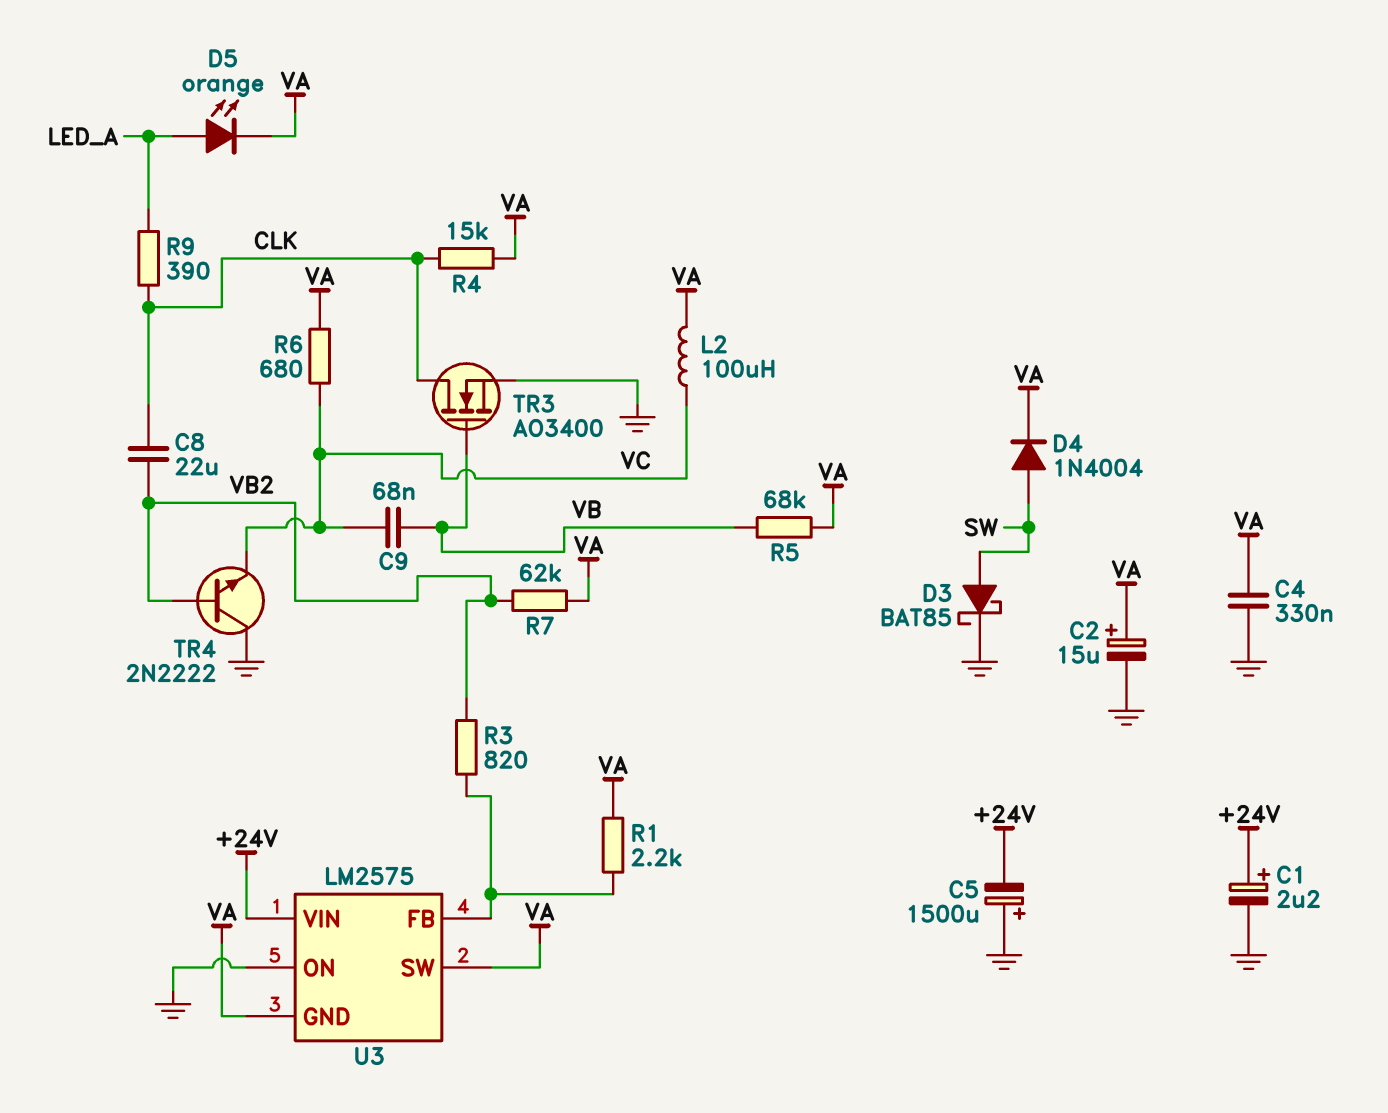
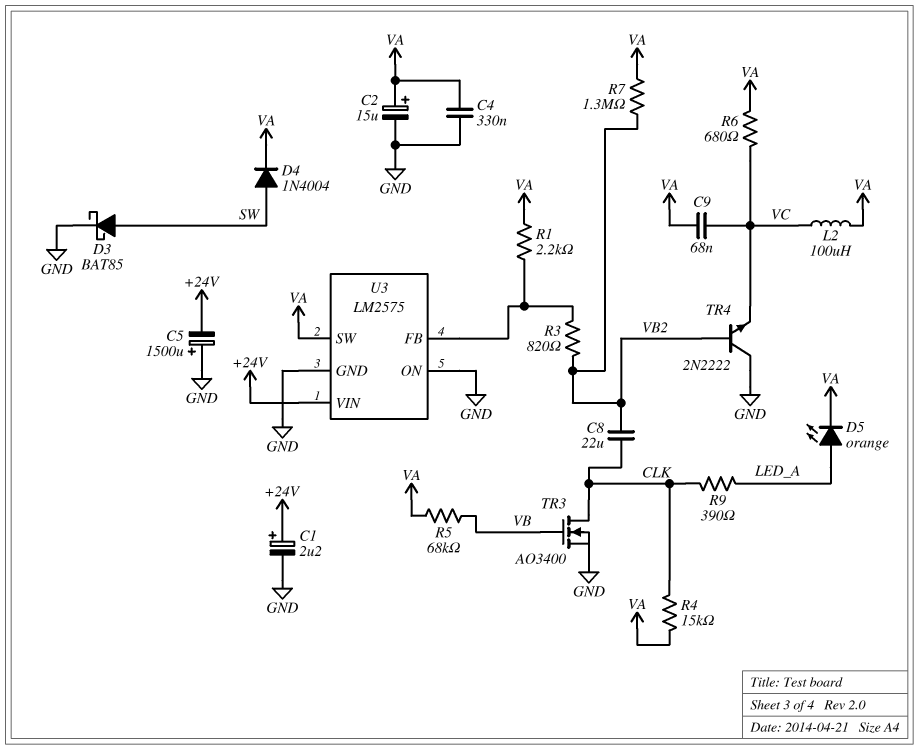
C9: 68nF (VB, VC) -> 68nF (VA, VC)
R7: 62k (VA, VB2) -> 1.3M (VA, VB2)
U3 pin GND: VA -> GND

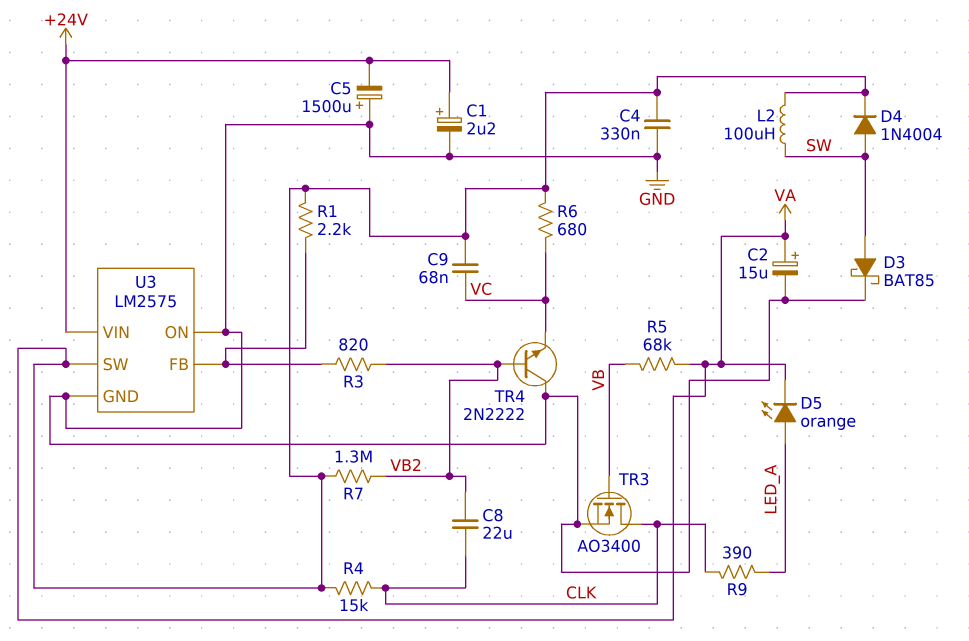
L2: 100uH (VA, VC) -> 100uH (SW, VA)

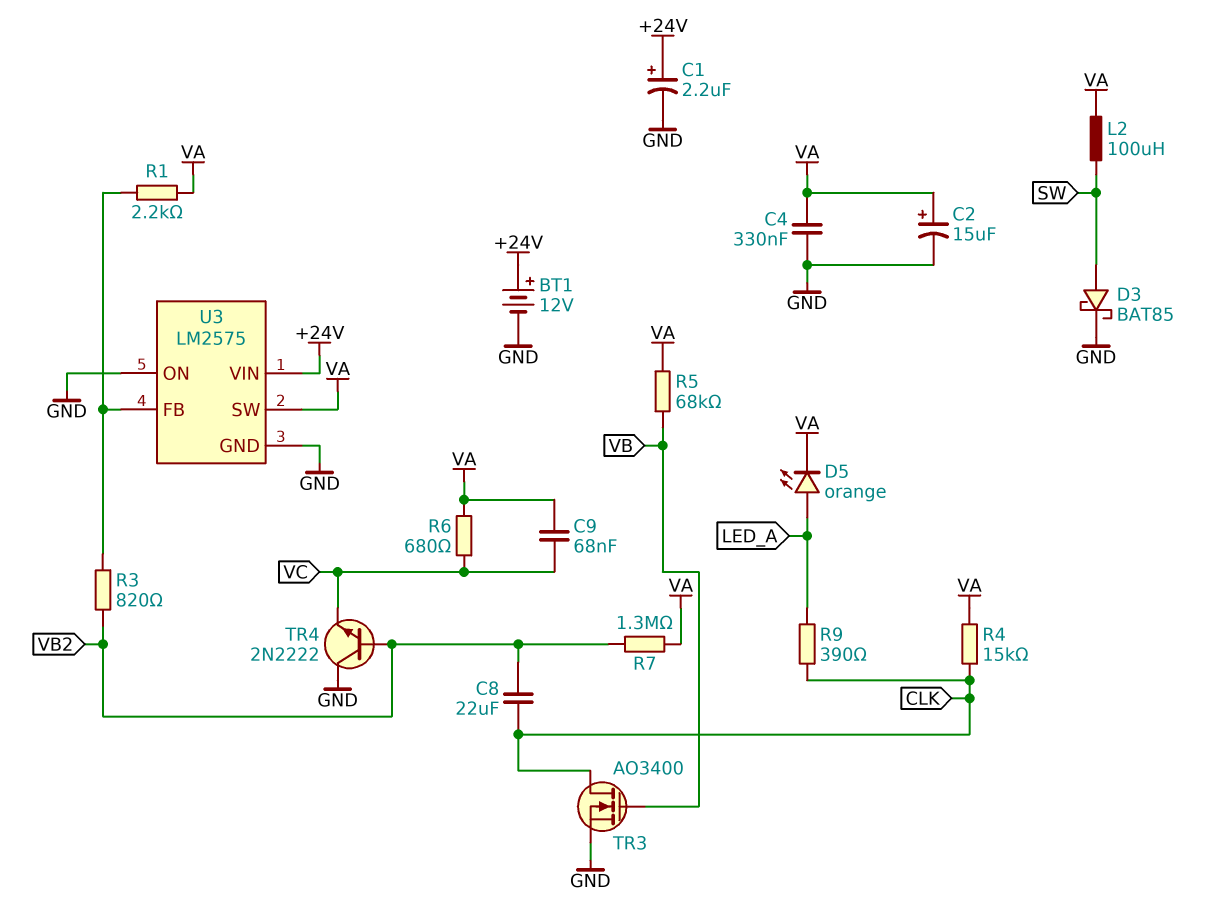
BT1: none -> 12V (plus +24V, minus GND)
C5: 1500uF (plus GND, minus +24V) -> none
D4: diode 1N4004 (A SW, K VA) -> none

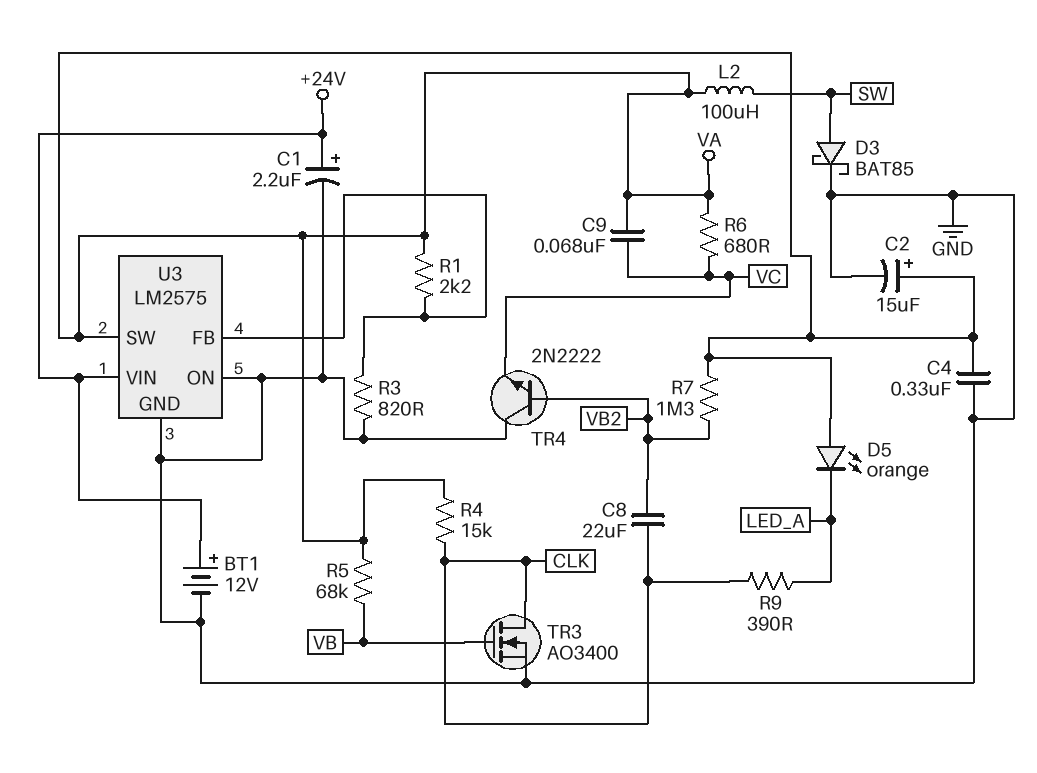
D5: LED orange (A LED_A, K VA) -> LED orange (A VA, K LED_A)
R3: 820 (U3/FB, VB2) -> 820 (GND, U3/FB)

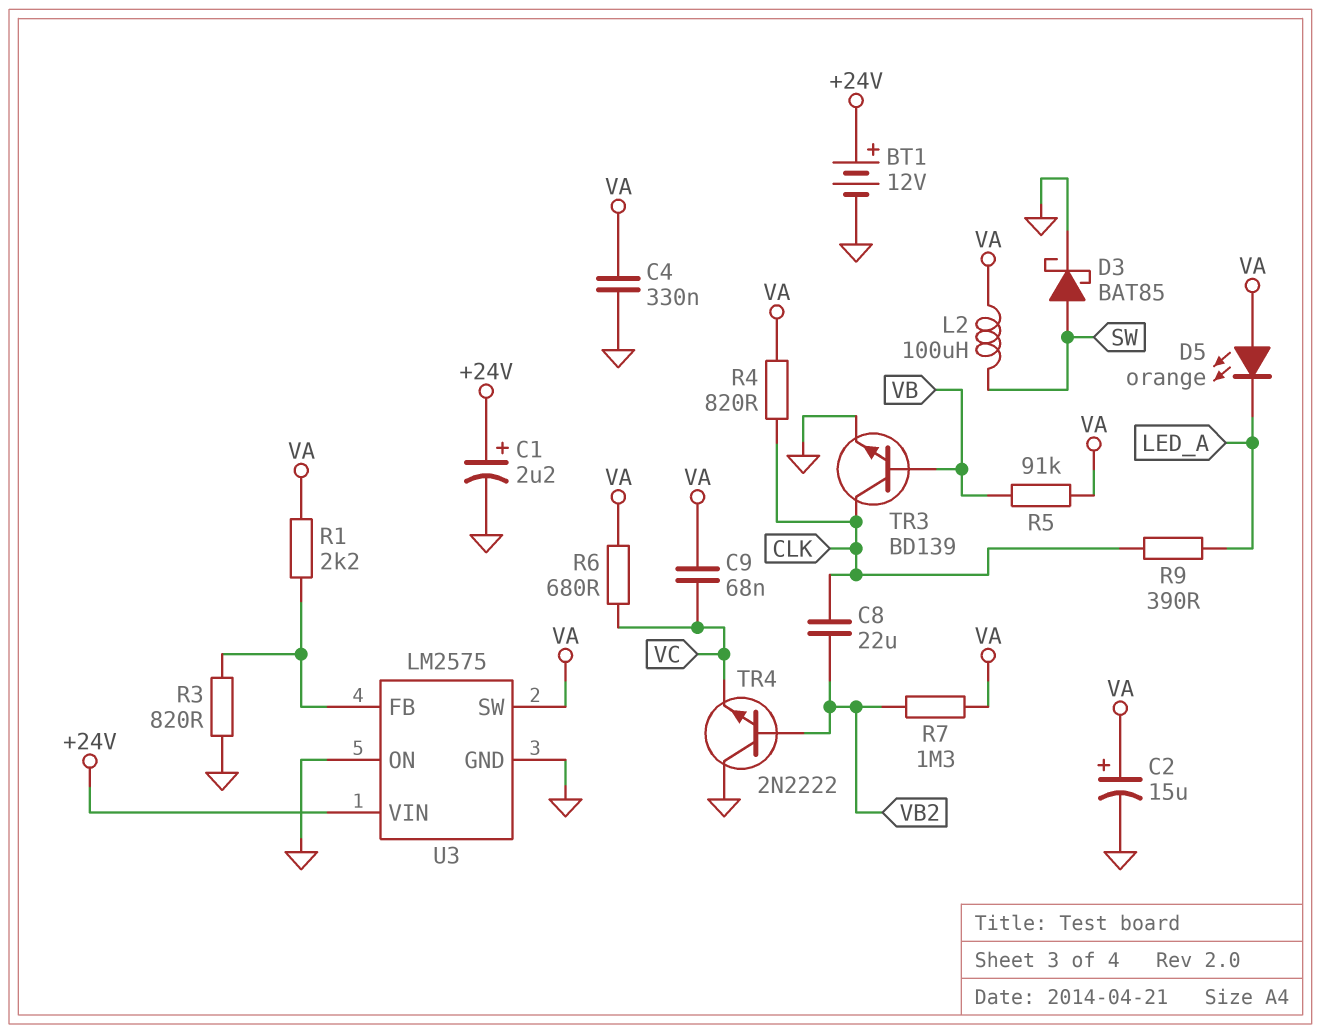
R4: 15k (CLK, VA) -> 820 (CLK, VA)
R5: 68k (VA, VB) -> 91k (VA, VB)
TR3: NMOS AO3400 (G VB, D CLK, S GND) -> NPN BD139 (B VB, C CLK, E GND)

